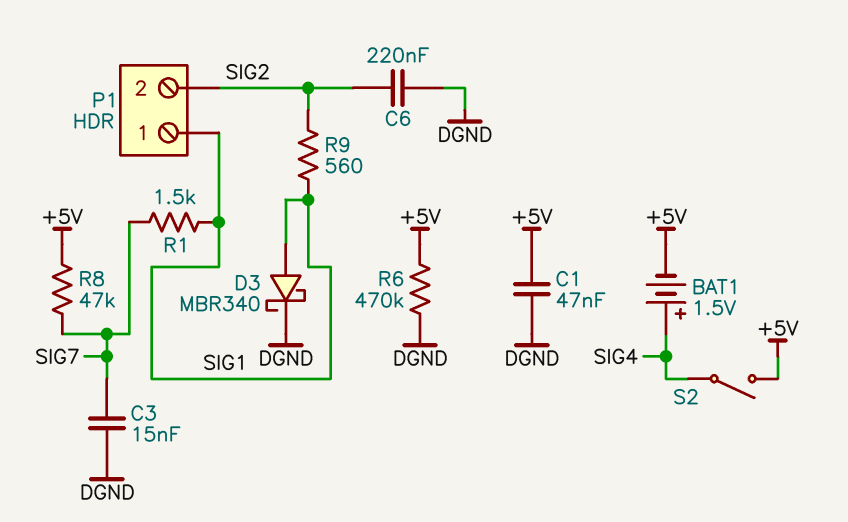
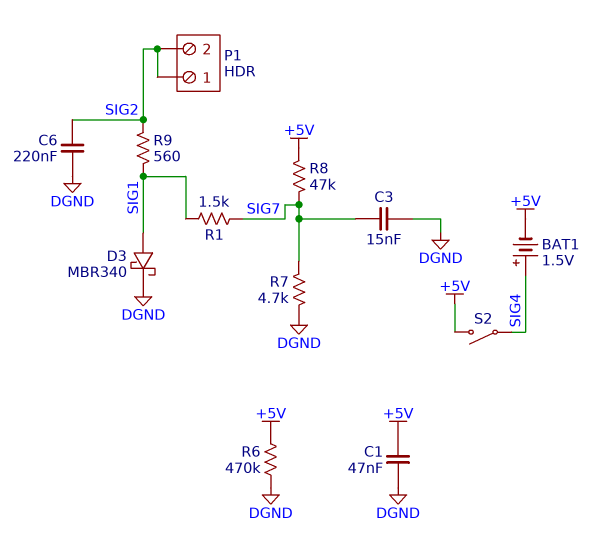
P1 pin 1: SIG1 -> SIG2
R7: none -> 4.7k (DGND, SIG7)

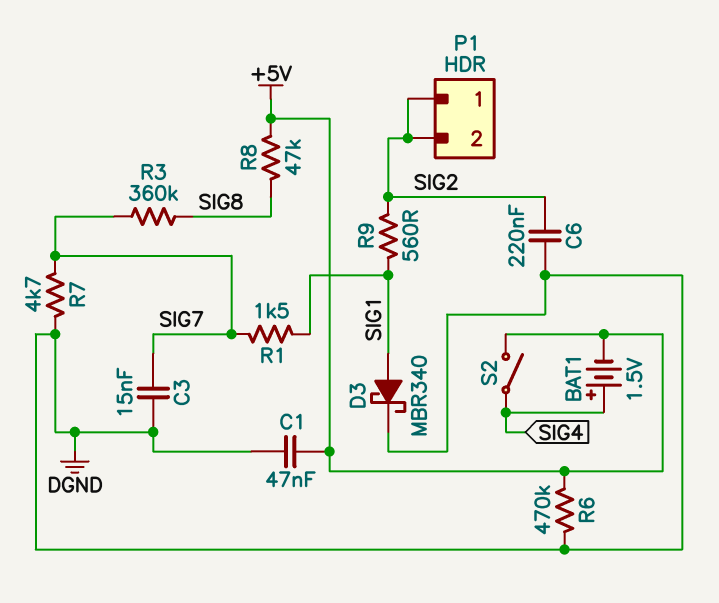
R3: none -> 360k (SIG7, SIG8)
R8: 47k (+5V, SIG7) -> 47k (+5V, SIG8)

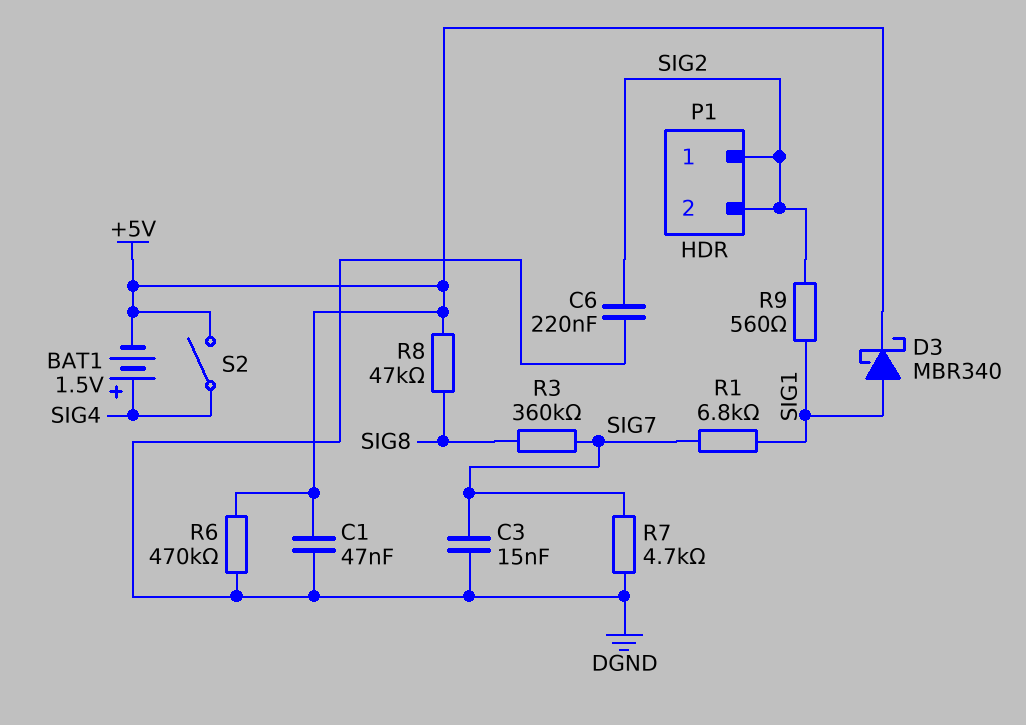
D3: schottky MBR340 (A SIG1, K DGND) -> schottky MBR340 (A SIG1, K +5V)
R1: 1.5k (SIG1, SIG7) -> 6.8k (SIG1, SIG7)

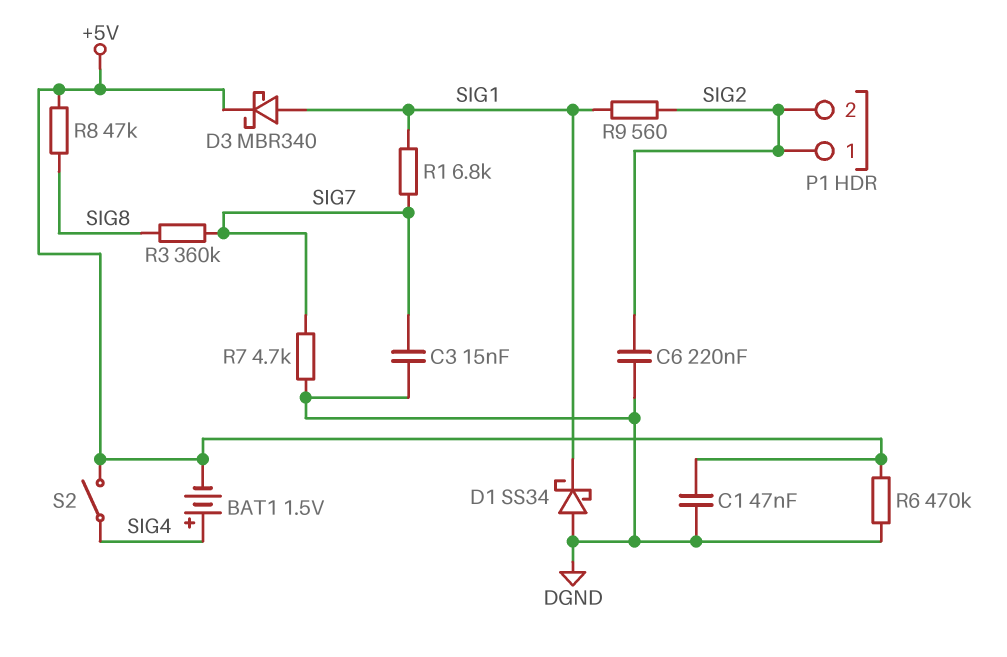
D1: none -> schottky SS34 (A DGND, K SIG1)

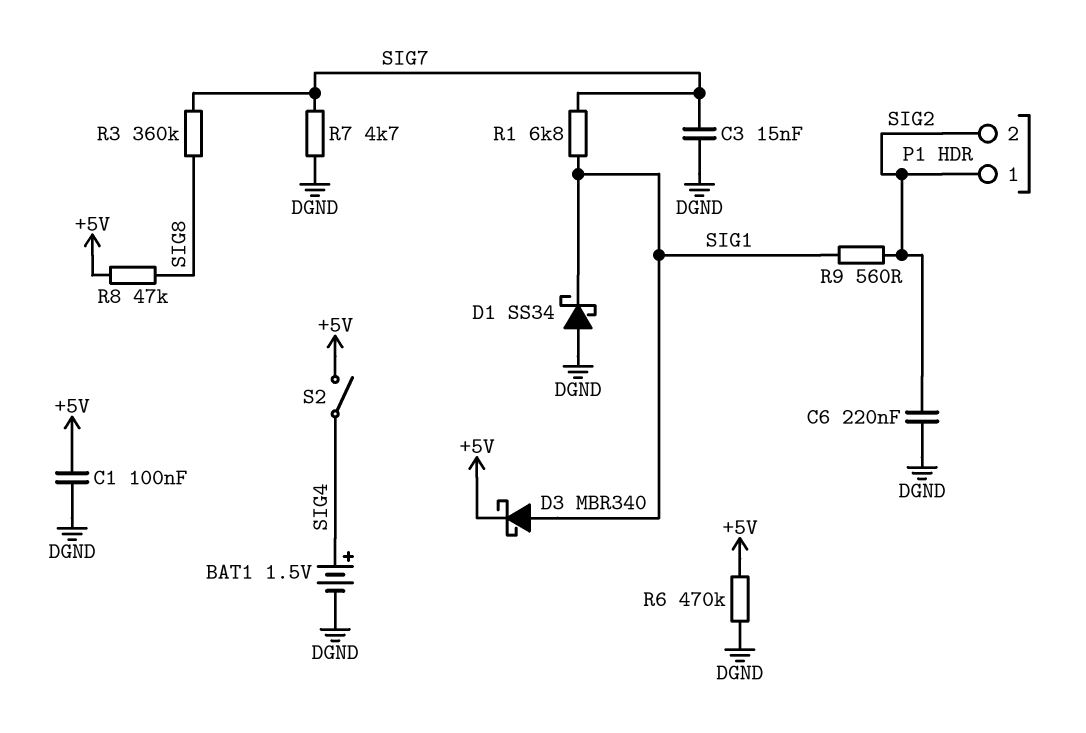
BAT1: 1.5V (plus SIG4, minus +5V) -> 1.5V (plus SIG4, minus DGND)
C1: 47nF (+5V, DGND) -> 100nF (+5V, DGND)

